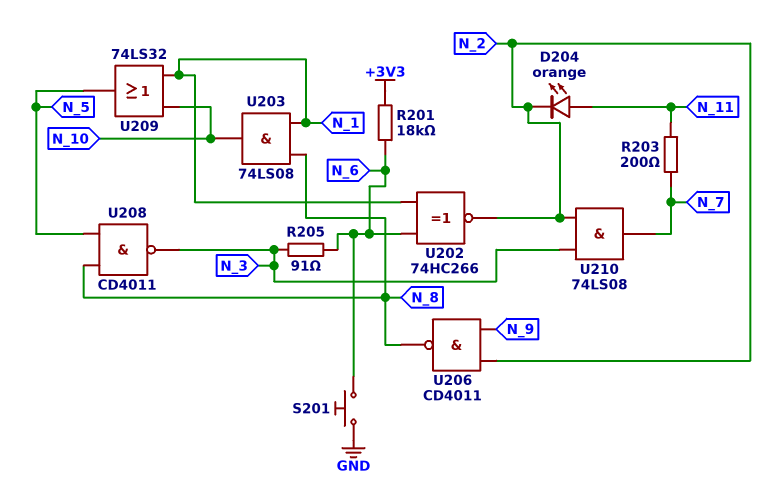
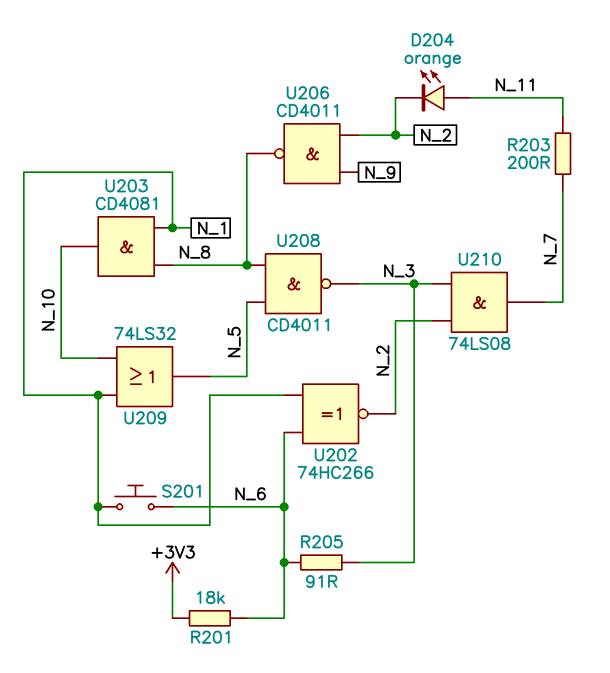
S201: button (GND, N_6) -> button (N_1, N_6)
U203: AND 74LS08 (in N_1, in N_8, out N_10) -> AND CD4081 (in N_1, in N_8, out N_10)

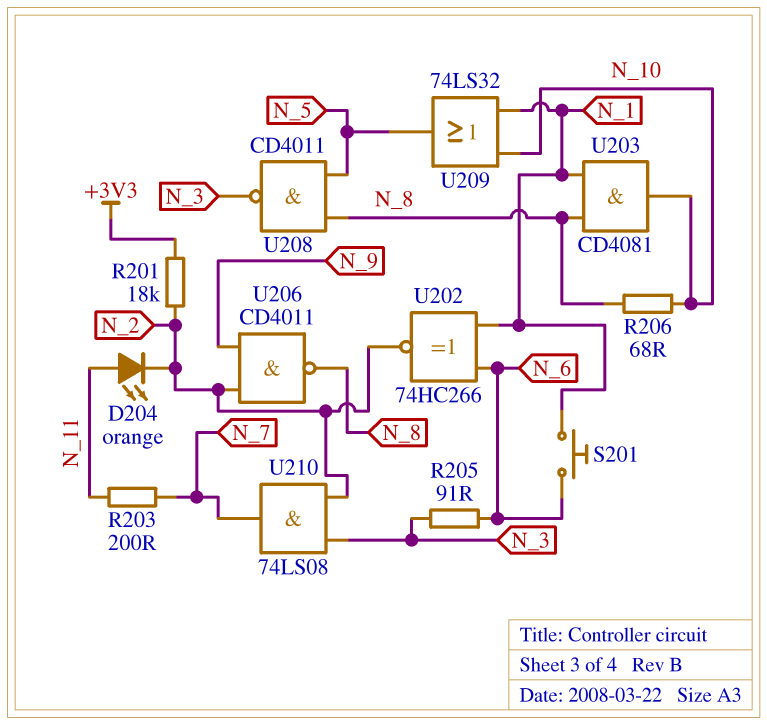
R201: 18k (+3V3, N_6) -> 18k (+3V3, N_2)
R206: none -> 68 (N_8, N_10)

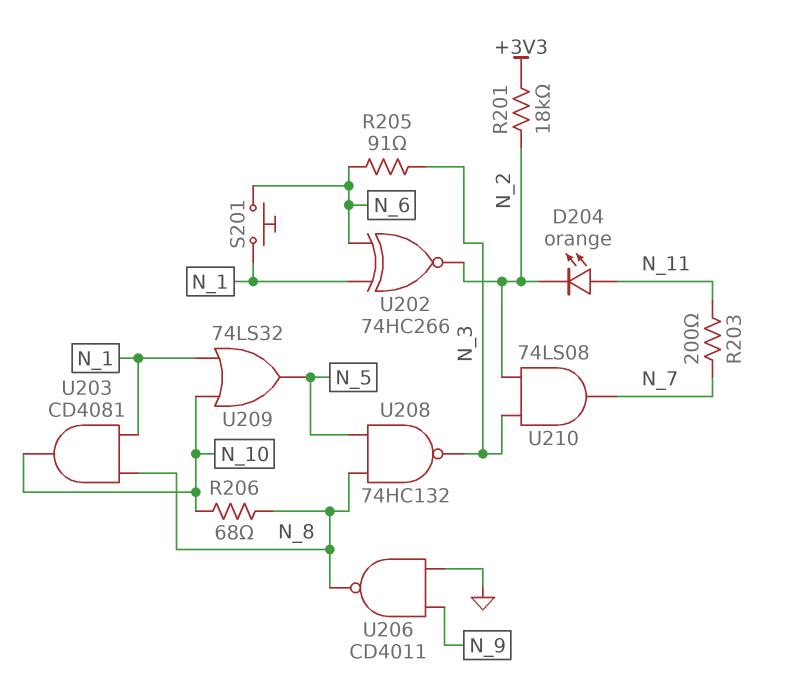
U206: NAND CD4011 (in N_2, in N_9, out N_8) -> NAND CD4011 (in GND, in N_9, out N_8)
U208: NAND CD4011 (in N_5, in N_8, out N_3) -> NAND 74HC132 (in N_5, in N_8, out N_3)

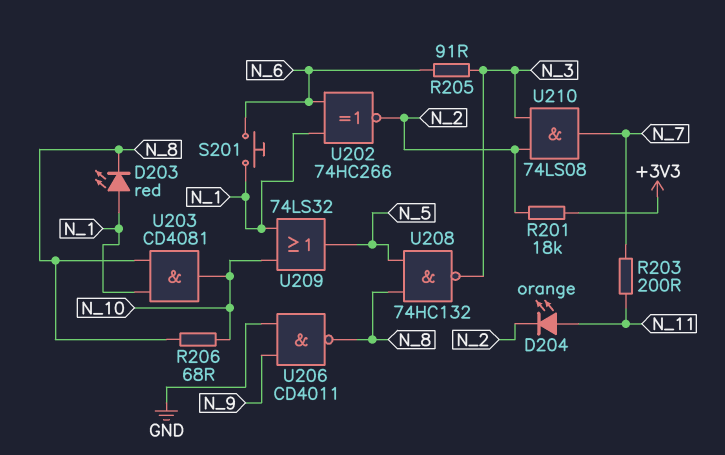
D203: none -> LED red (A N_1, K N_8)

